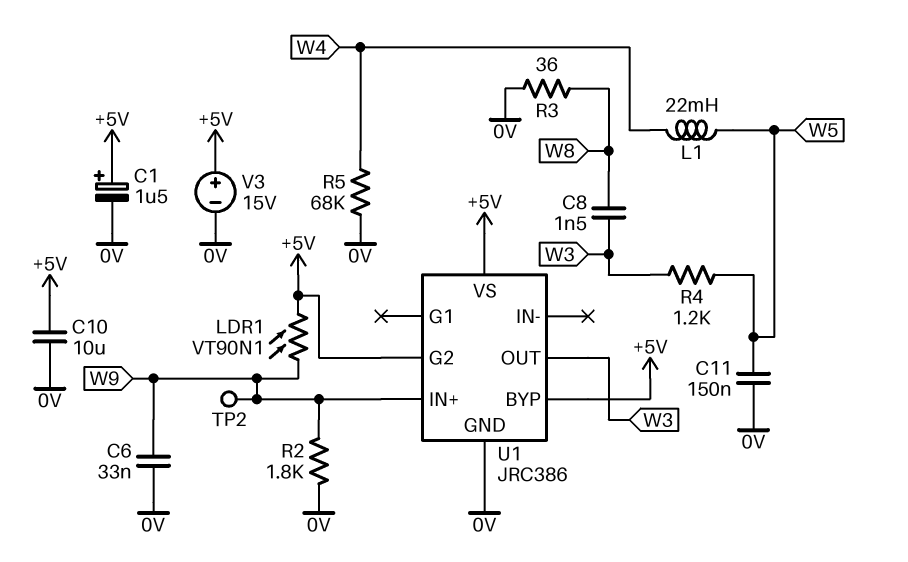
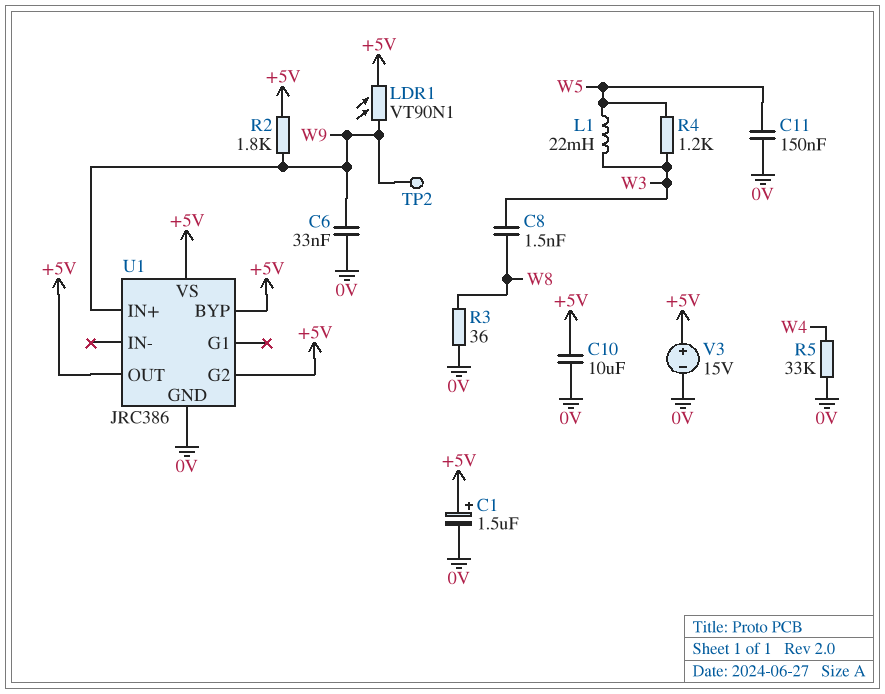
L1: 22mH (W4, W5) -> 22mH (W3, W5)
R2: 1.8k (0V, W9) -> 1.8k (+5V, W9)
R5: 68k (0V, W4) -> 33k (0V, W4)
U1 pin OUT: W3 -> +5V

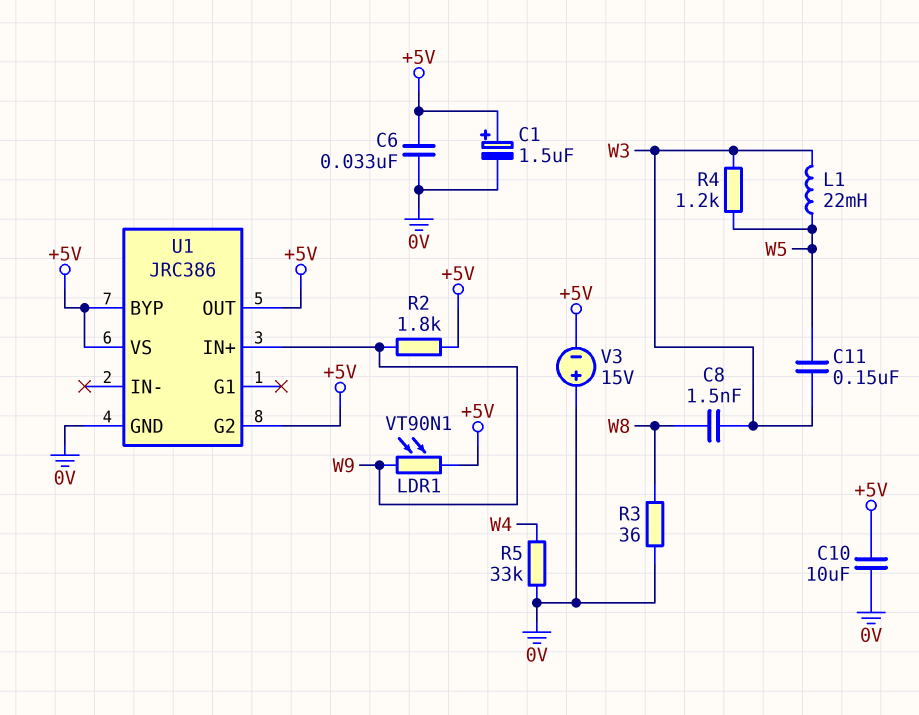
C6: 33nF (0V, W9) -> 33nF (+5V, 0V)
C11: 150nF (0V, W5) -> 150nF (W3, W5)
TP2: test point (W9) -> none
V3: 15V (plus +5V, minus 0V) -> 15V (plus 0V, minus +5V)

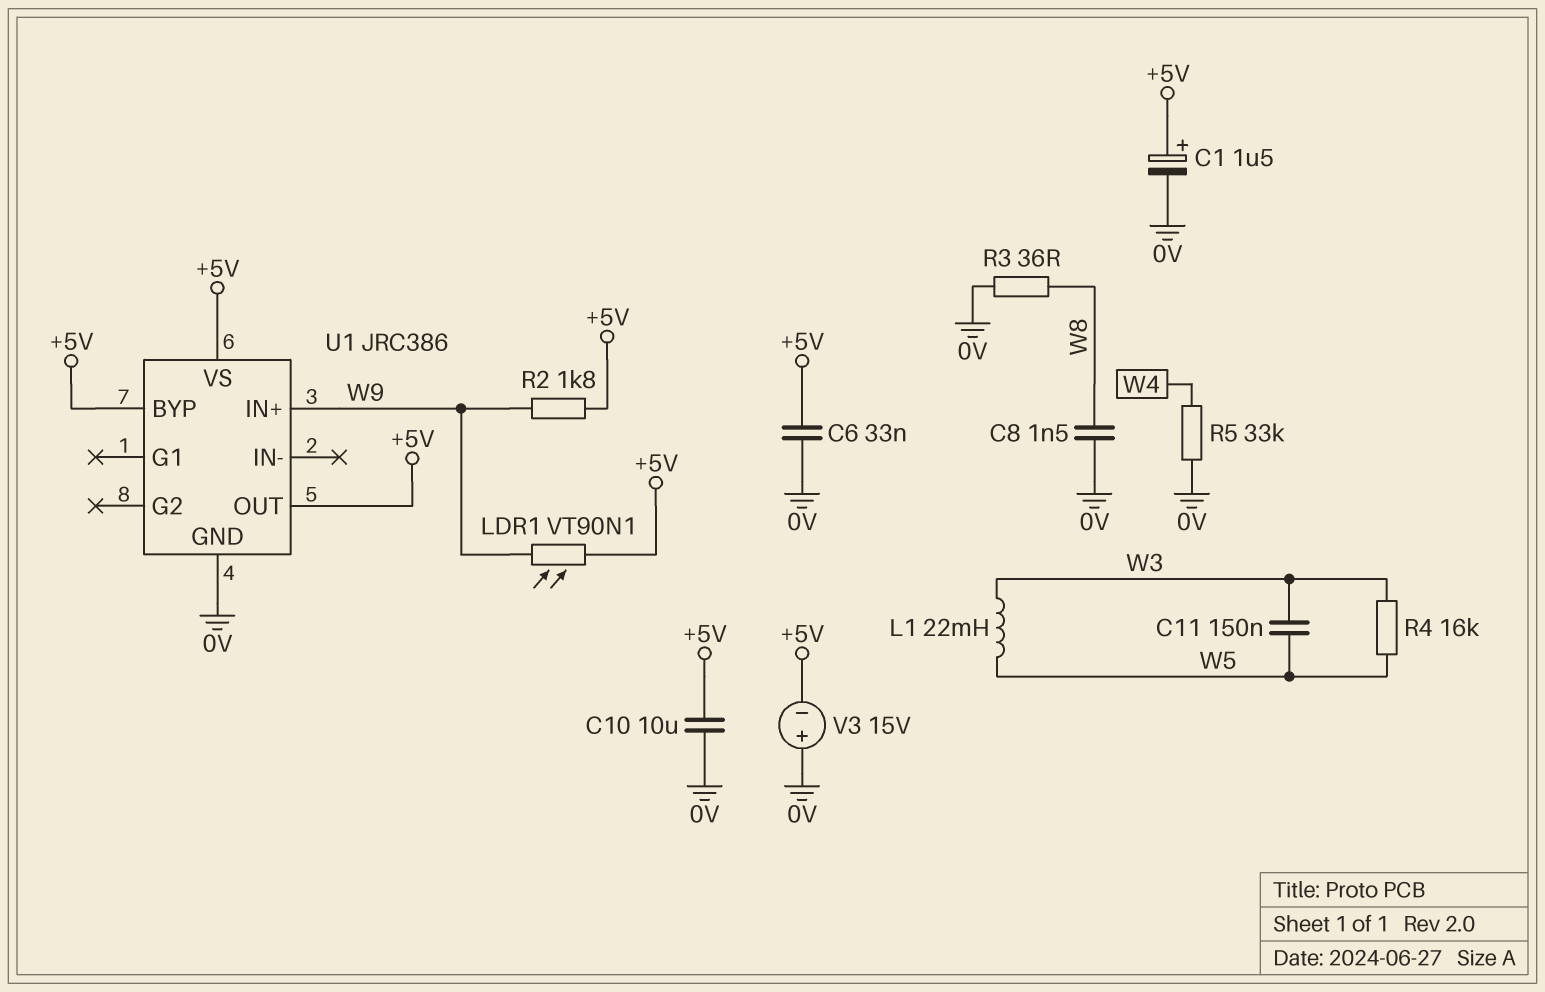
C8: 1.5nF (W3, W8) -> 1.5nF (0V, W8)
R4: 1.2k (W3, W5) -> 16k (W3, W5)
U1 pin G2: +5V -> none

